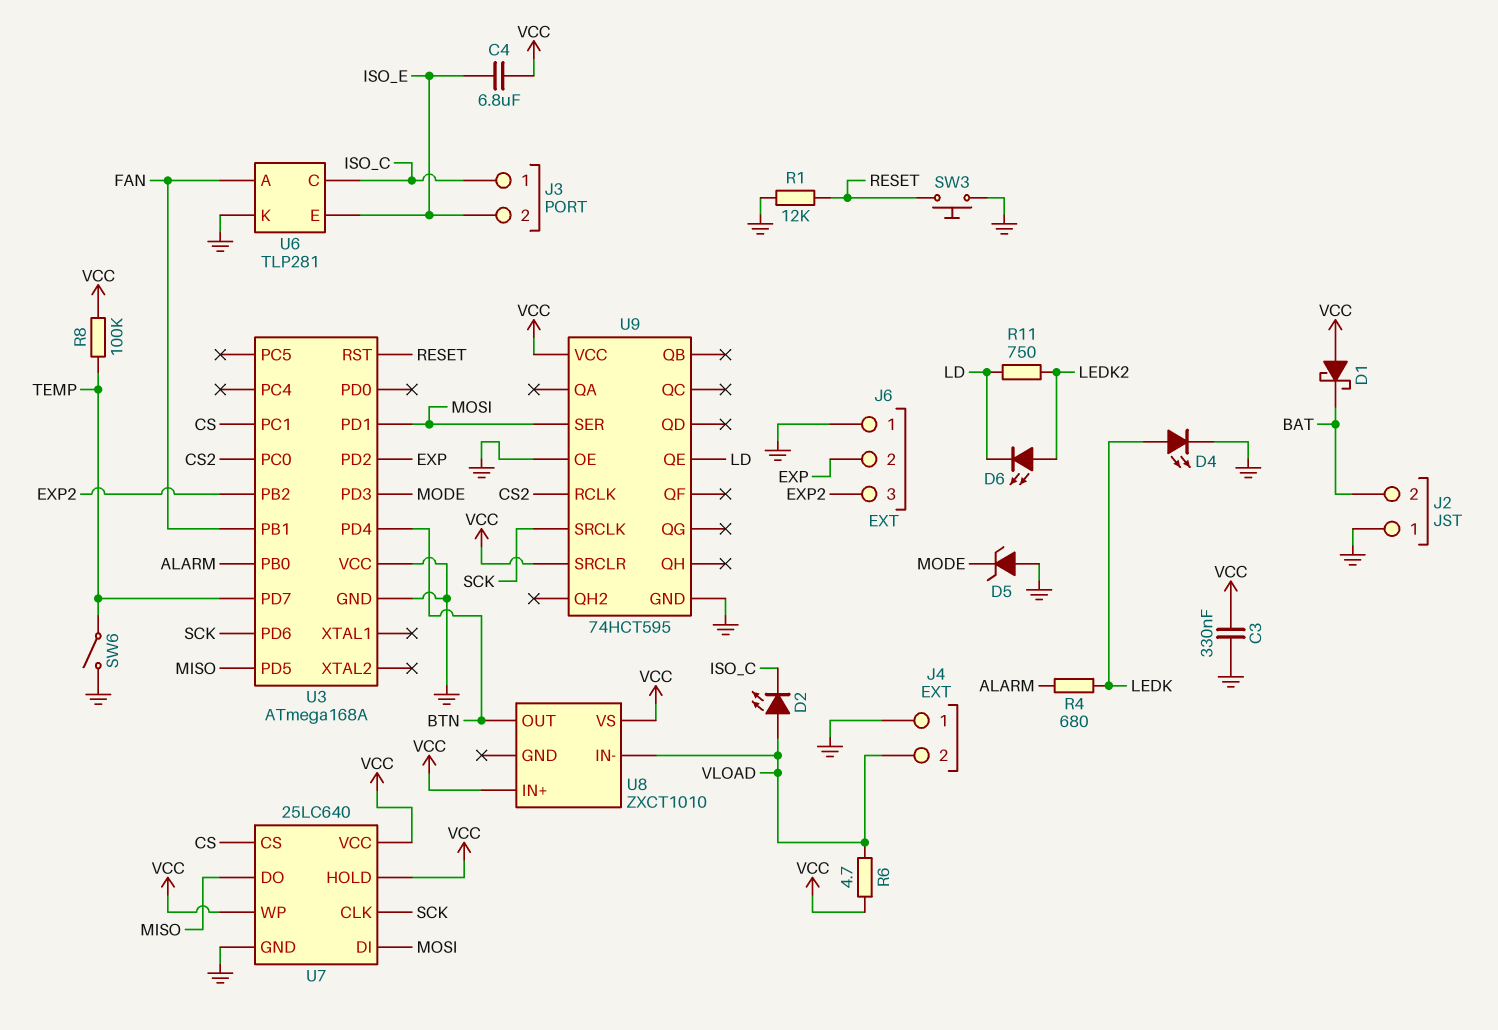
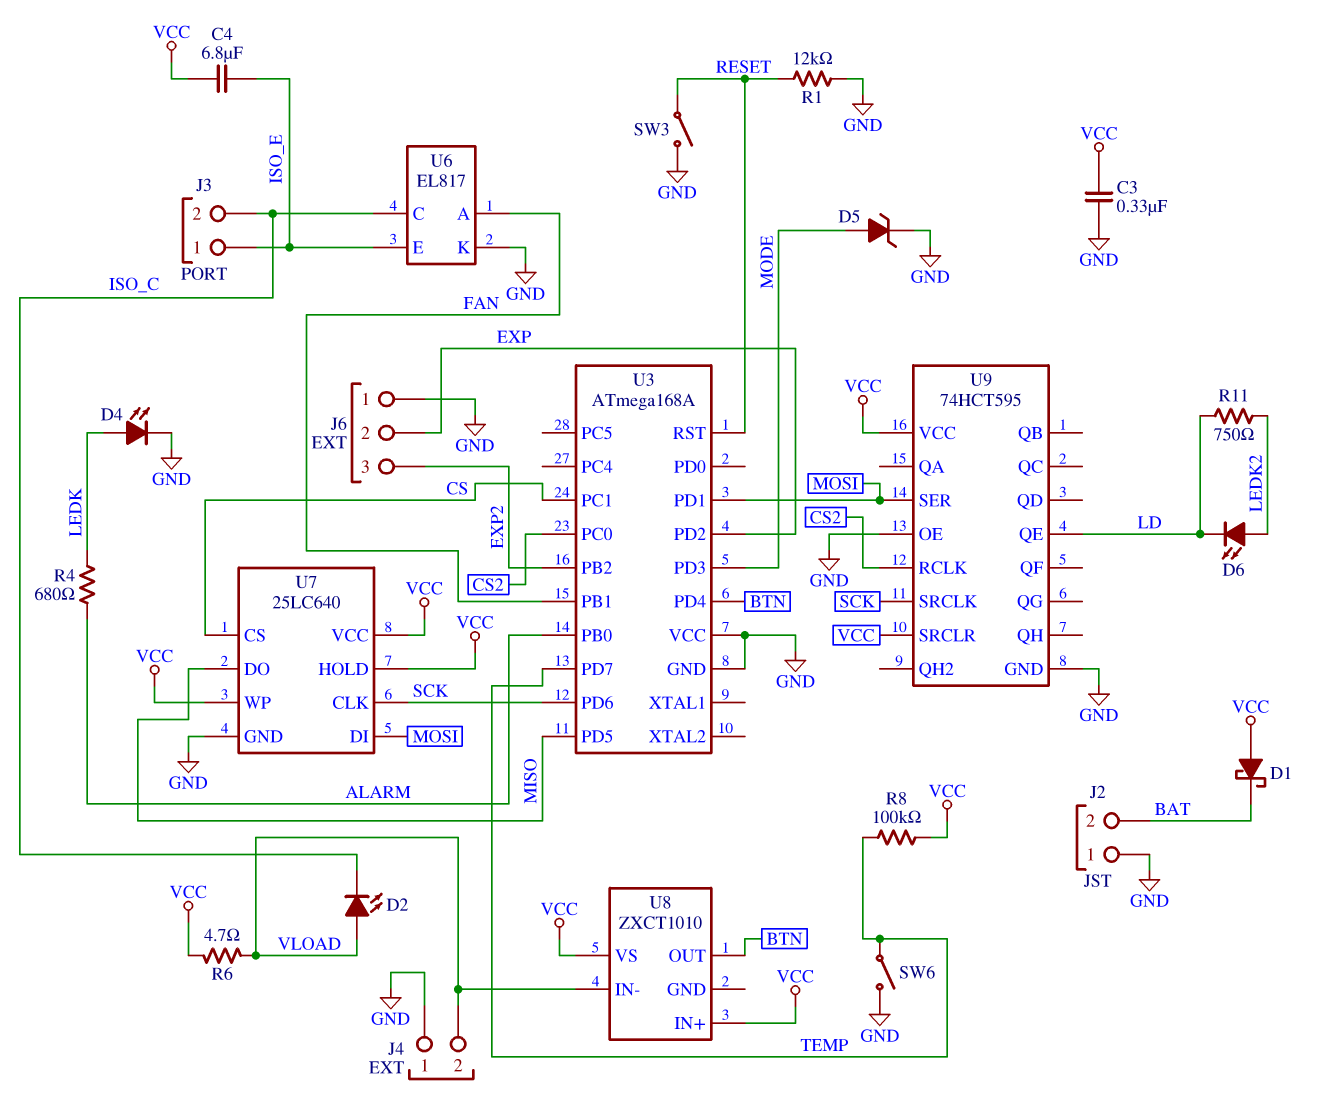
D5: zener (A GND, K MODE) -> zener (A MODE, K GND)
J3 pin 1: ISO_C -> ISO_E
J3 pin 2: ISO_E -> ISO_C
SW3: button (GND, RESET) -> switch (GND, RESET)
U6: TLP281 -> EL817

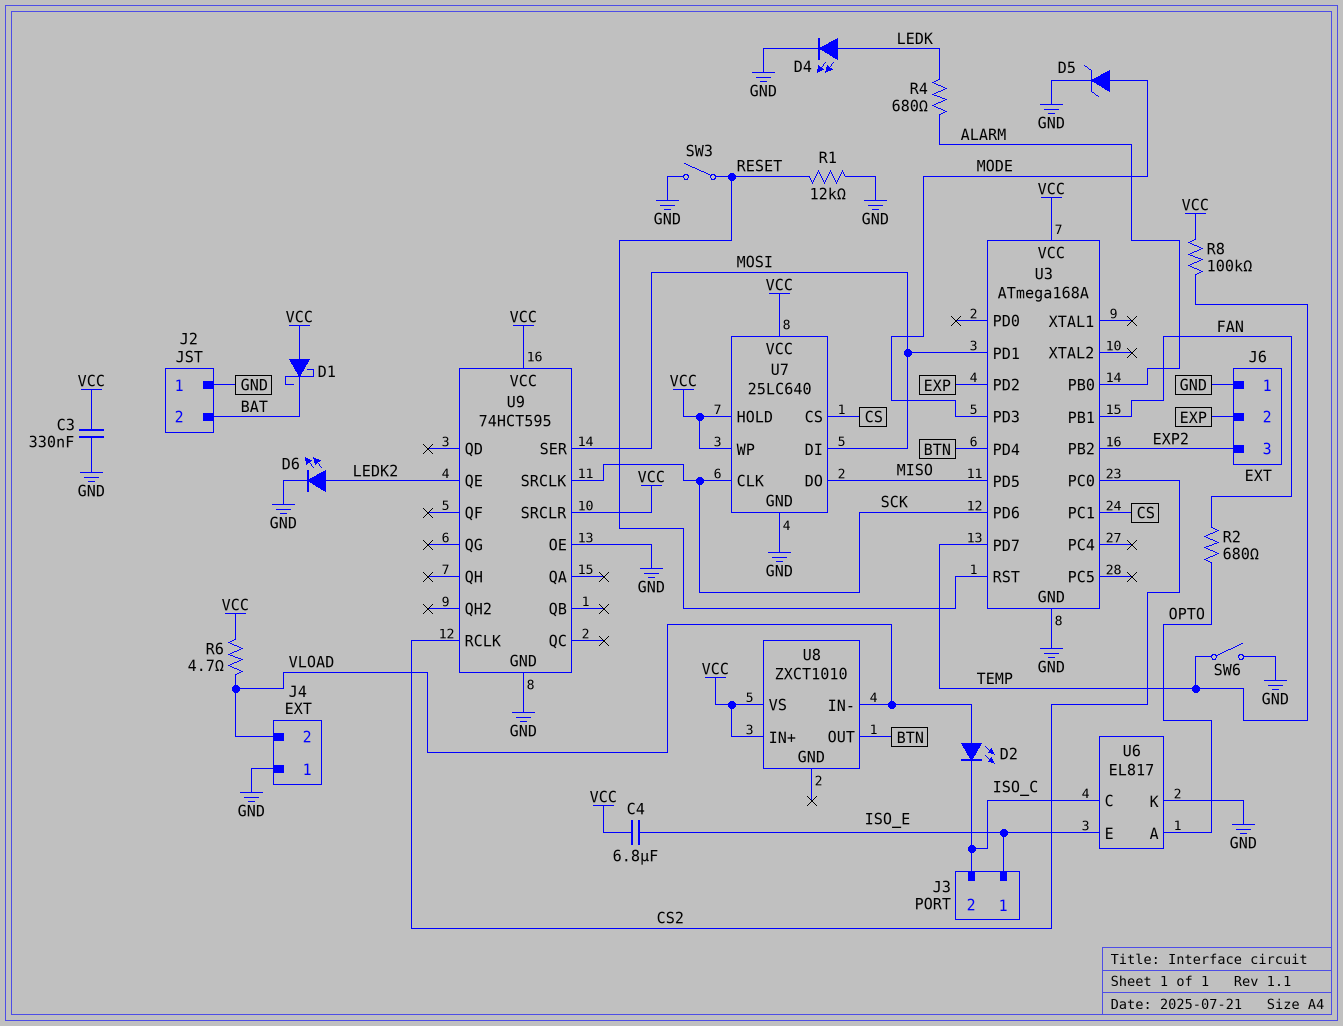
D6: LED (A LEDK2, K LD) -> LED (A LEDK2, K GND)
R2: none -> 680 (FAN, OPTO)
R11: 750 (LD, LEDK2) -> none
U3 pin VCC: GND -> VCC
U6 pin A: FAN -> OPTO
U9 pin QE: LD -> LEDK2

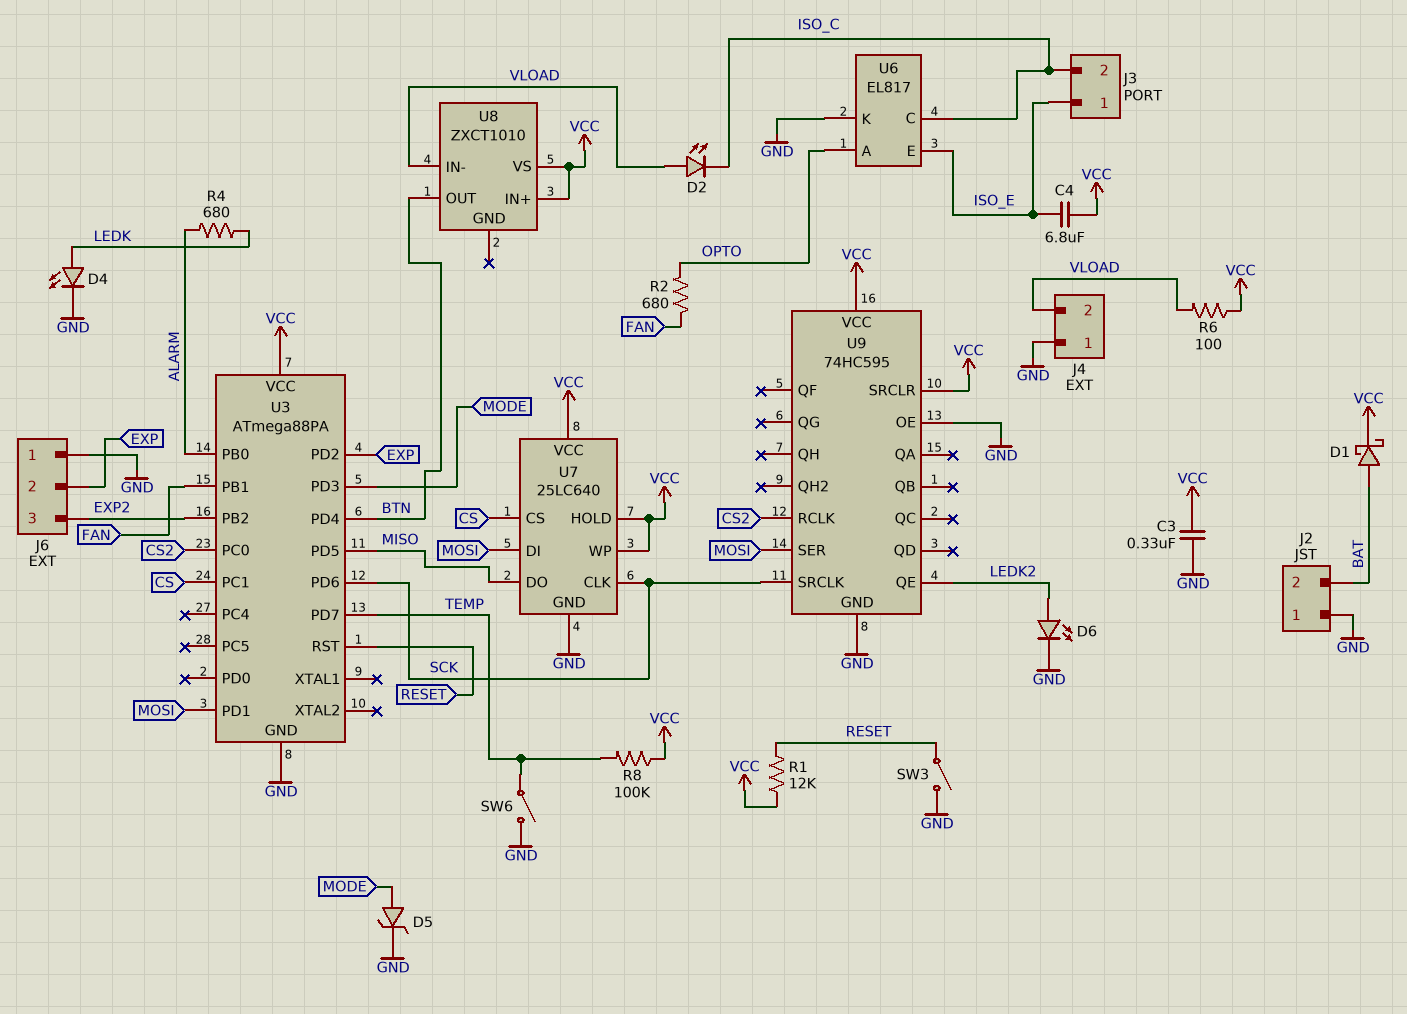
D1: schottky (A VCC, K BAT) -> schottky (A BAT, K VCC)
R1: 12k (GND, RESET) -> 12k (RESET, VCC)
R6: 4.7 (VCC, VLOAD) -> 100 (VCC, VLOAD)
U3: ATmega168A -> ATmega88PA
U9: 74HCT595 -> 74HC595

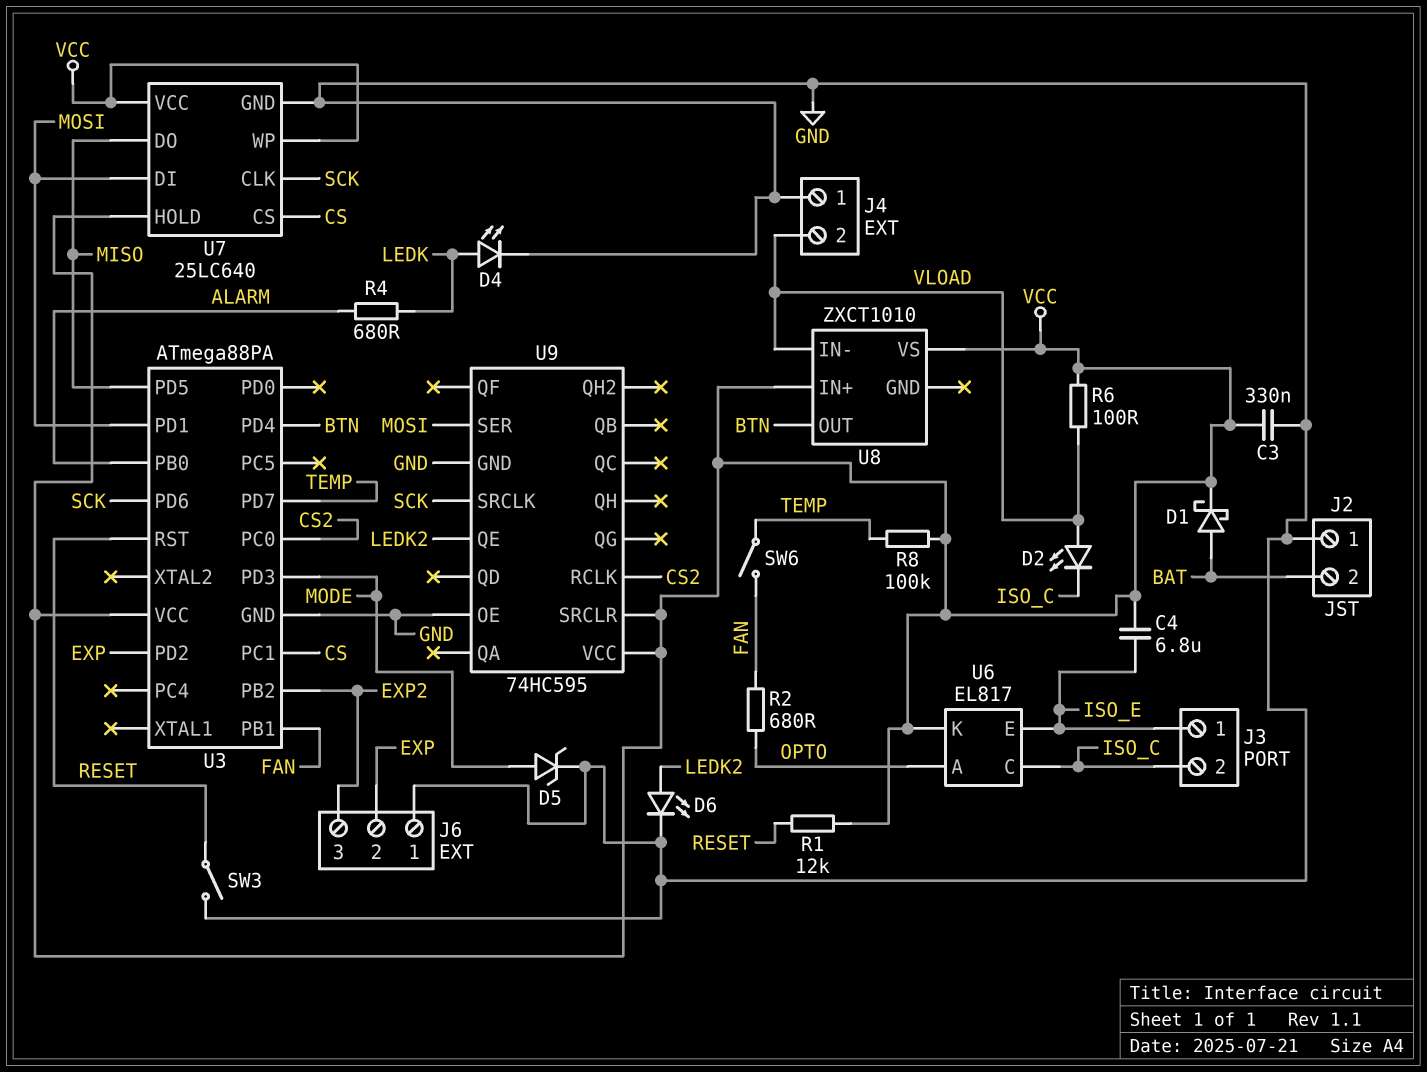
SW6: switch (GND, TEMP) -> switch (FAN, TEMP)
U6 pin K: GND -> VCC

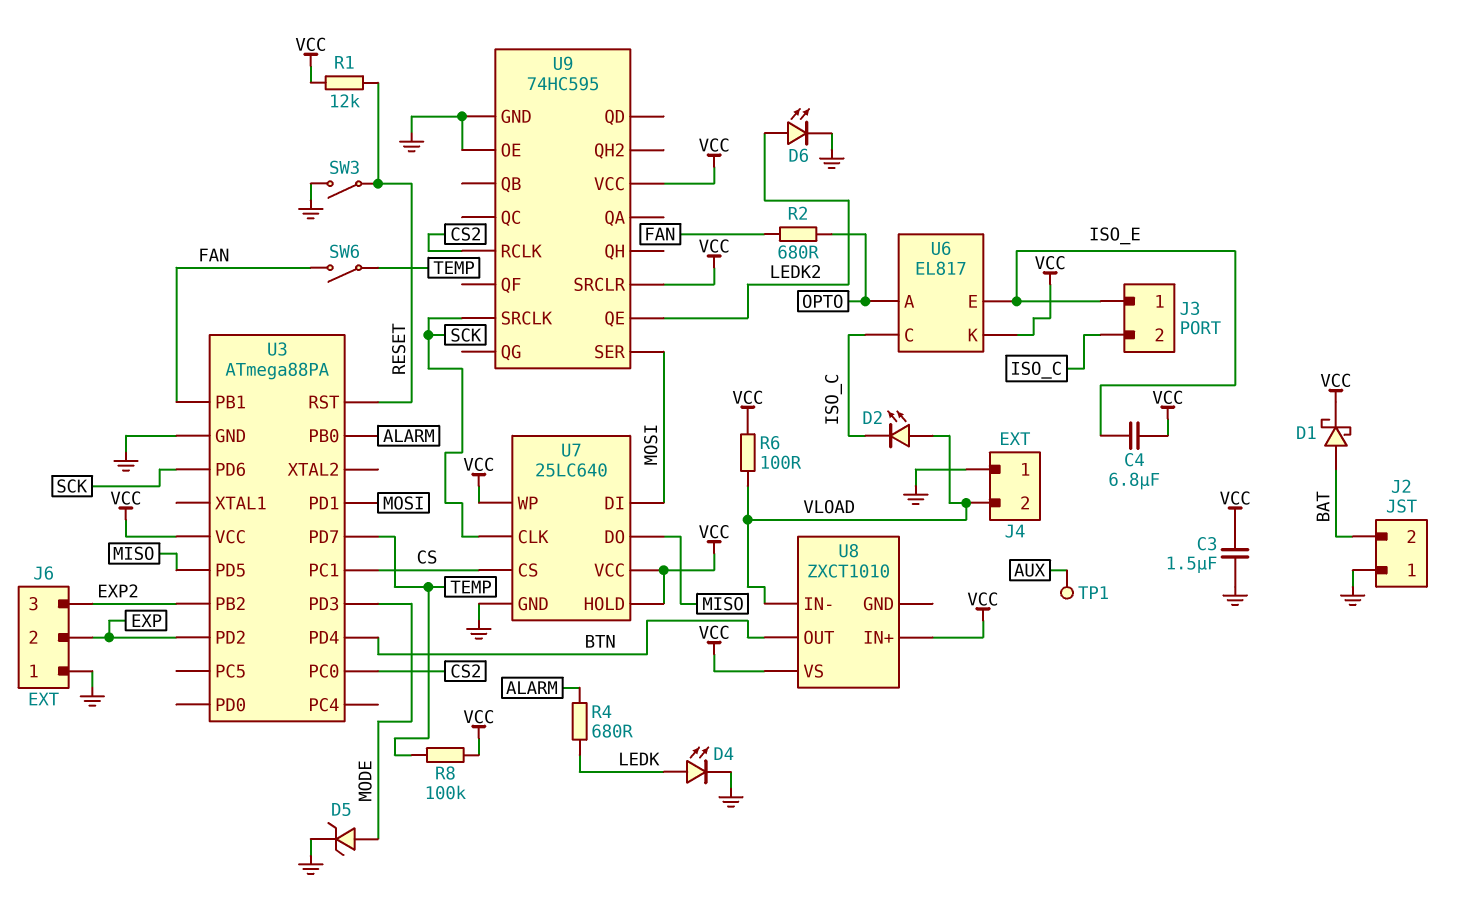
C3: 330nF (GND, VCC) -> 1.5uF (GND, VCC)
TP1: none -> test point (AUX)

